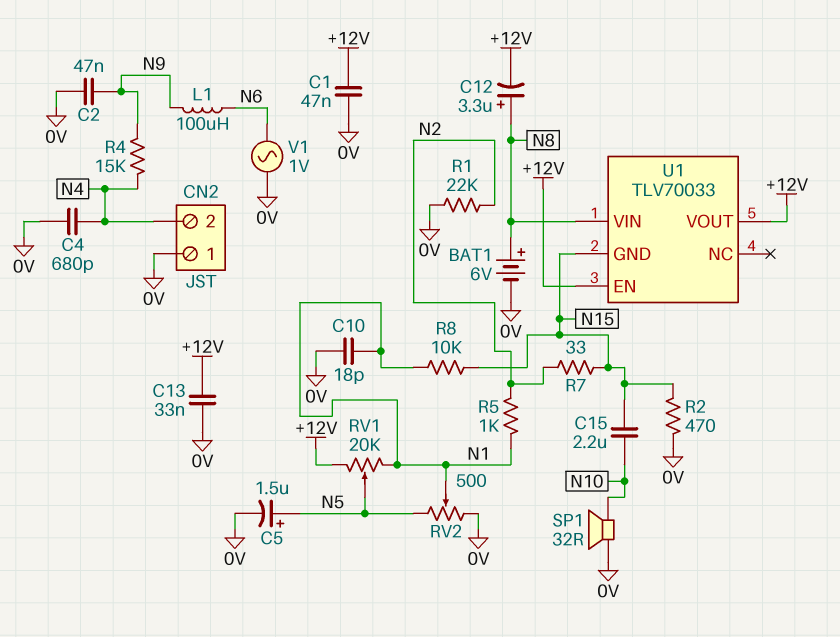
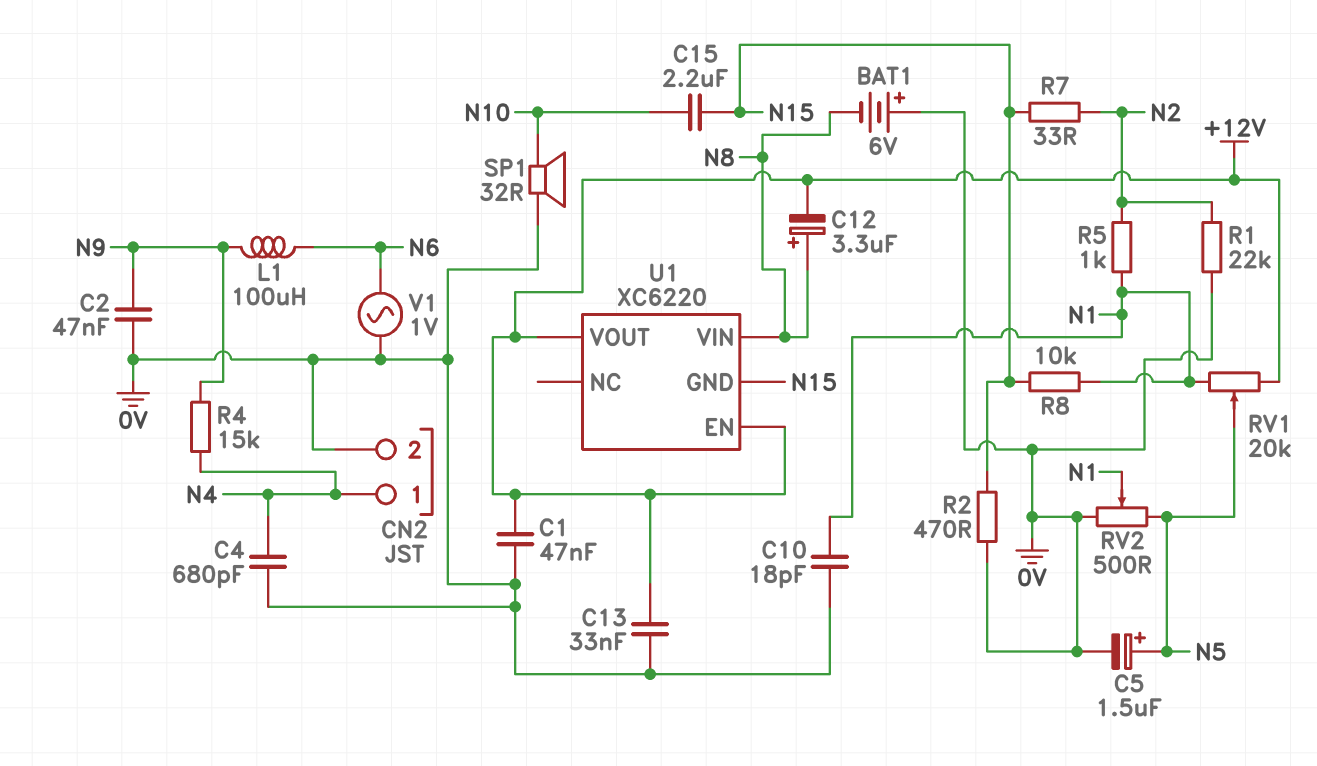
BAT1: 6V (plus N8, minus 0V) -> 6V (plus 0V, minus N8)
CN2 pin 1: 0V -> N4
CN2 pin 2: N4 -> 0V
U1: TLV70033 -> XC6220

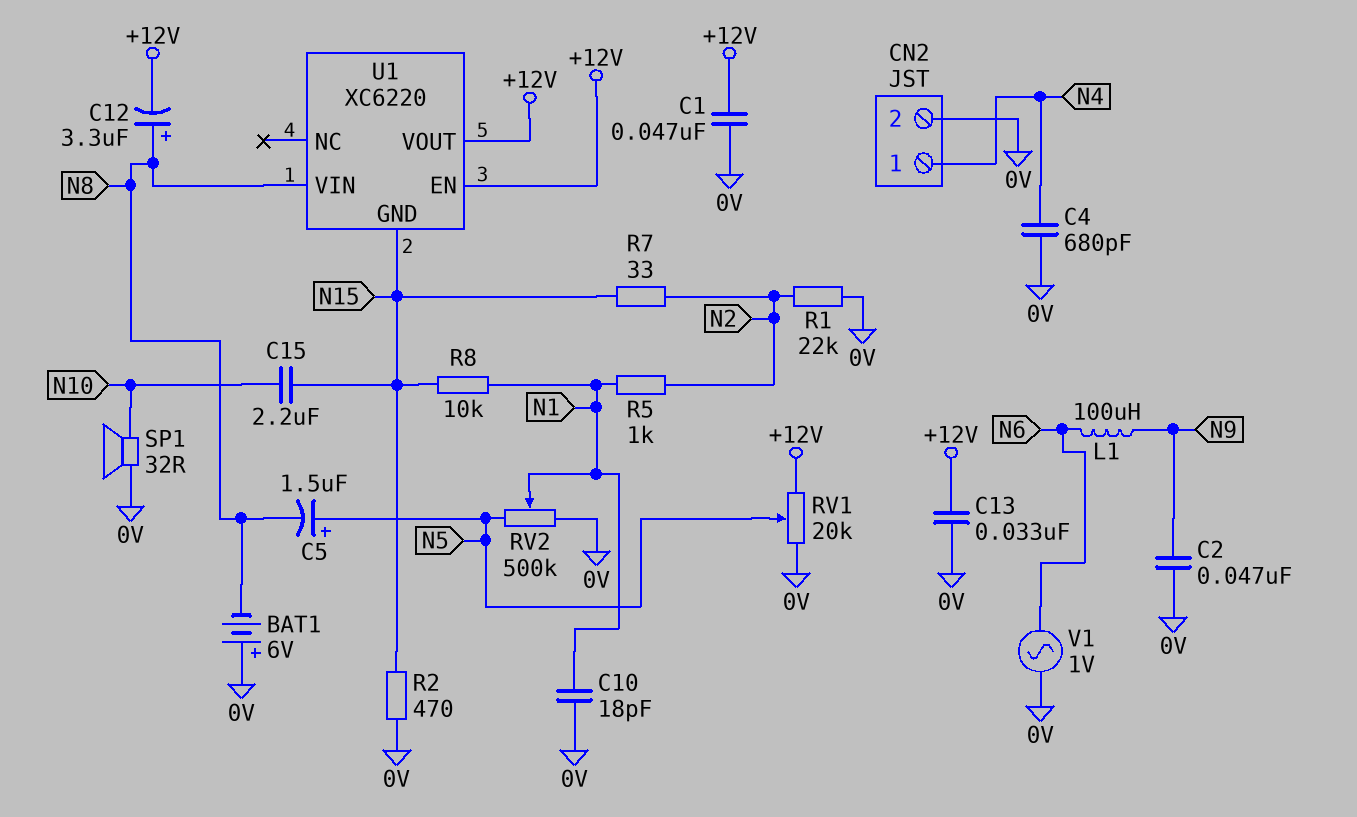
C5: 1.5uF (plus N5, minus 0V) -> 1.5uF (plus N5, minus N8)
R4: 15k (N4, N9) -> none
RV1: 20k (+12V, N1, wiper N5) -> 20k (+12V, 0V, wiper N5)
RV2: 500 (0V, N5, wiper N1) -> 500k (0V, N5, wiper N1)

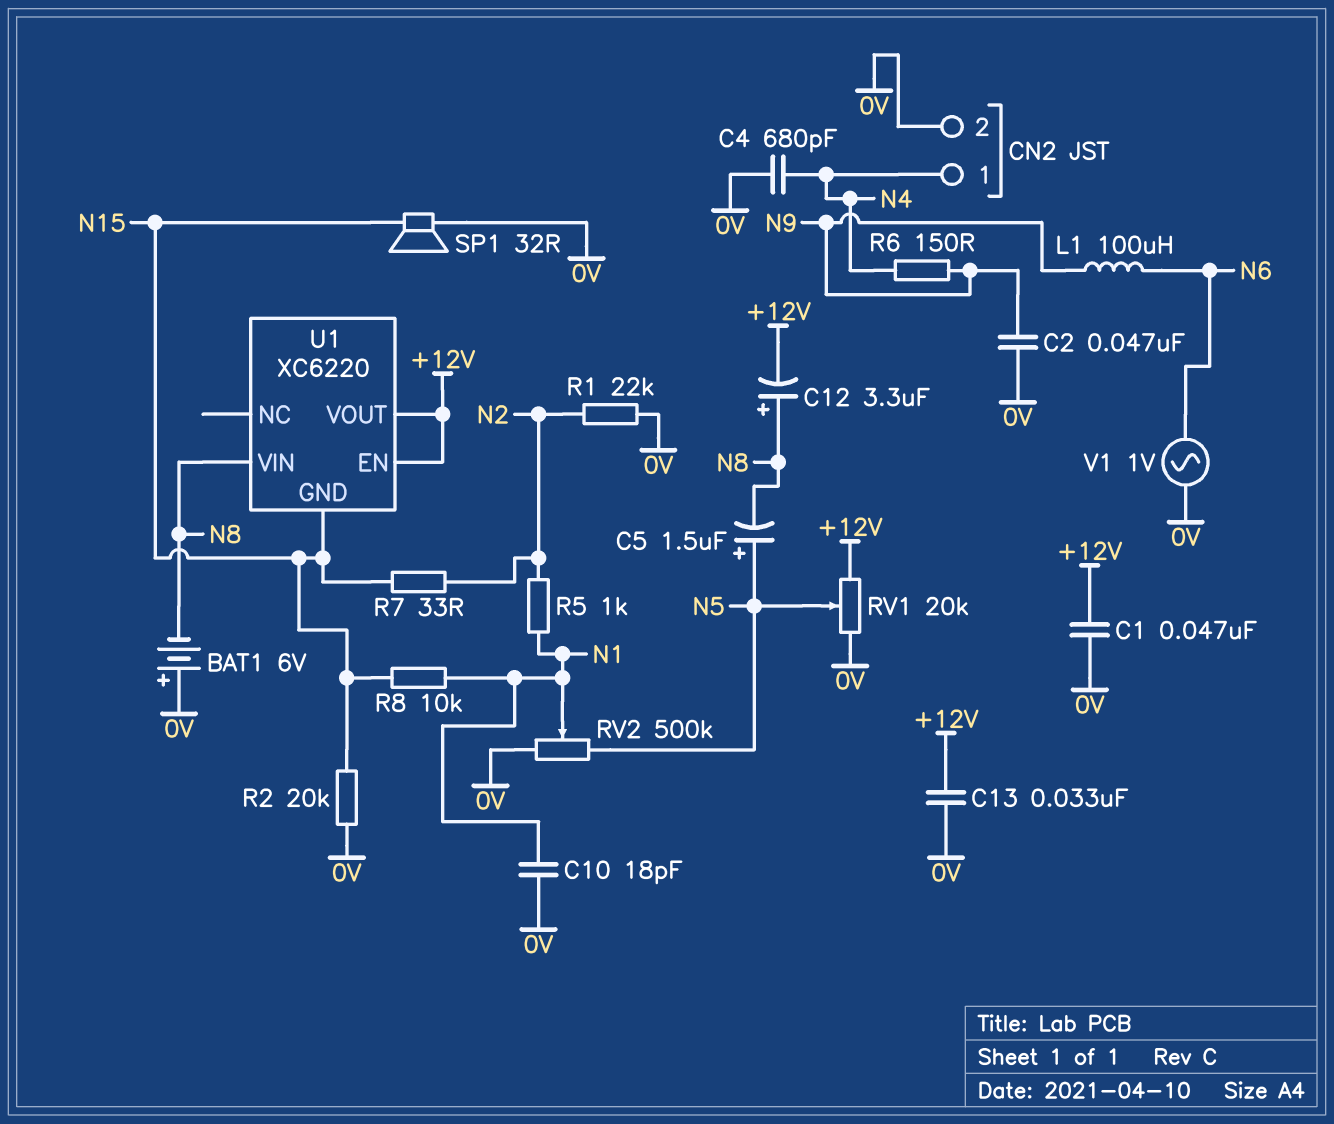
C15: 2.2uF (N10, N15) -> none
R2: 470 (0V, N15) -> 20k (0V, N15)
R6: none -> 150 (N4, N9)
SP1: speaker 32R (0V, N10) -> speaker 32R (0V, N15)

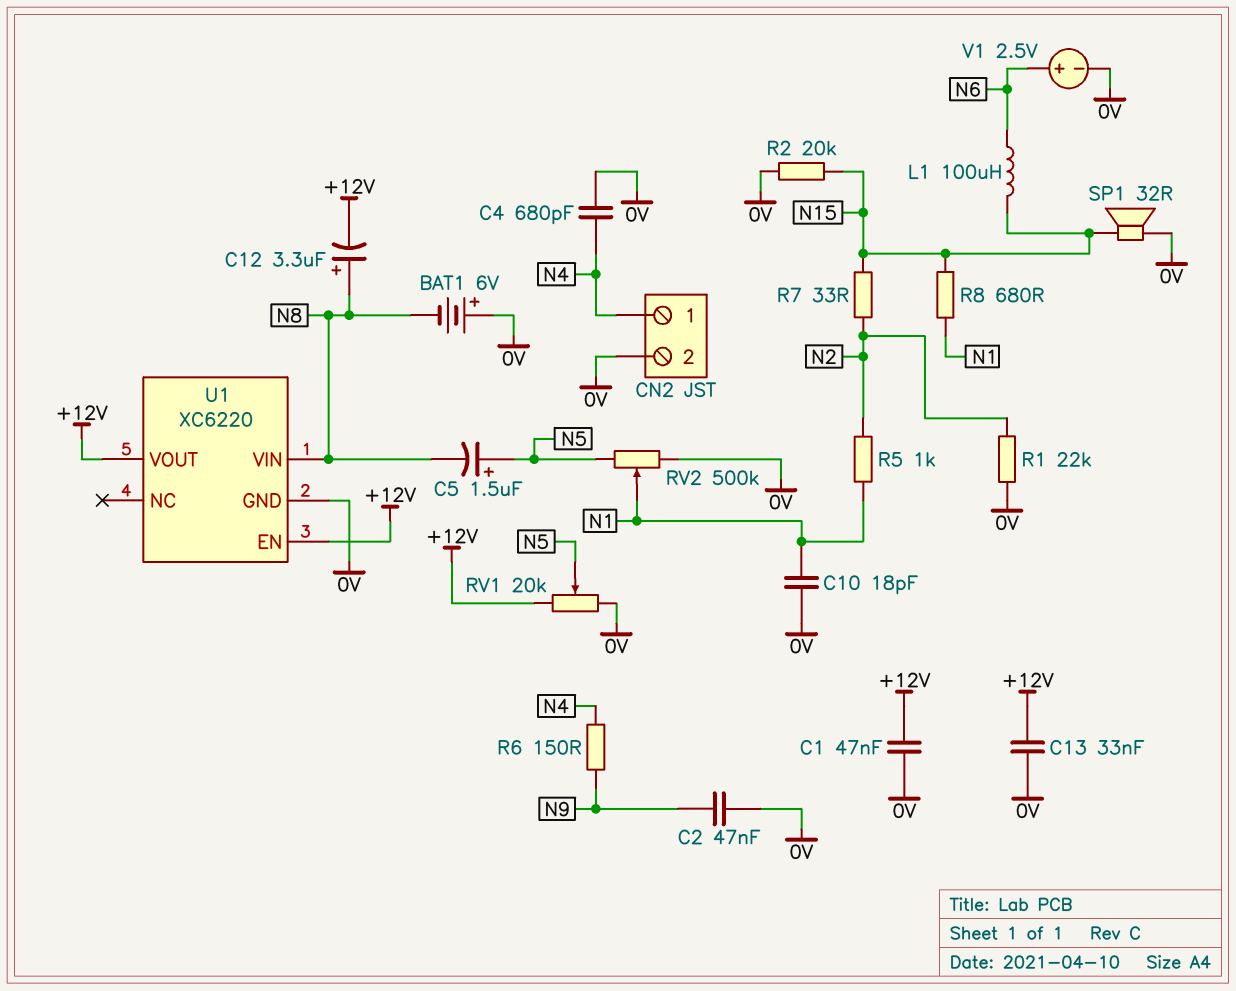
L1: 100uH (N6, N9) -> 100uH (N6, N15)
R8: 10k (N1, N15) -> 680 (N1, N15)
U1 pin GND: N15 -> 0V
V1: AC 1V (0V, N6) -> 2.5V (plus N6, minus 0V)

